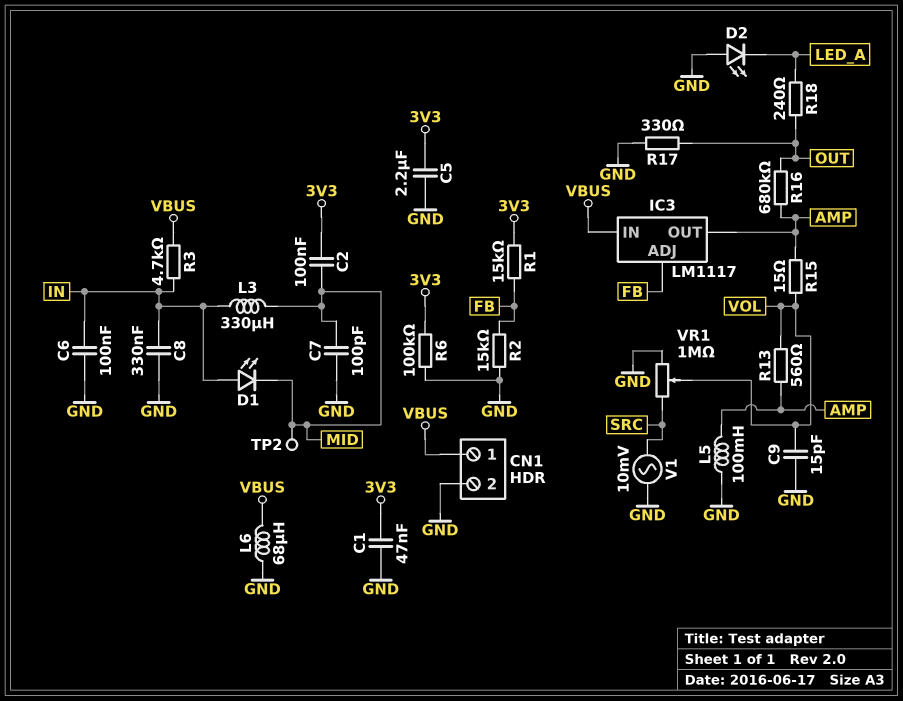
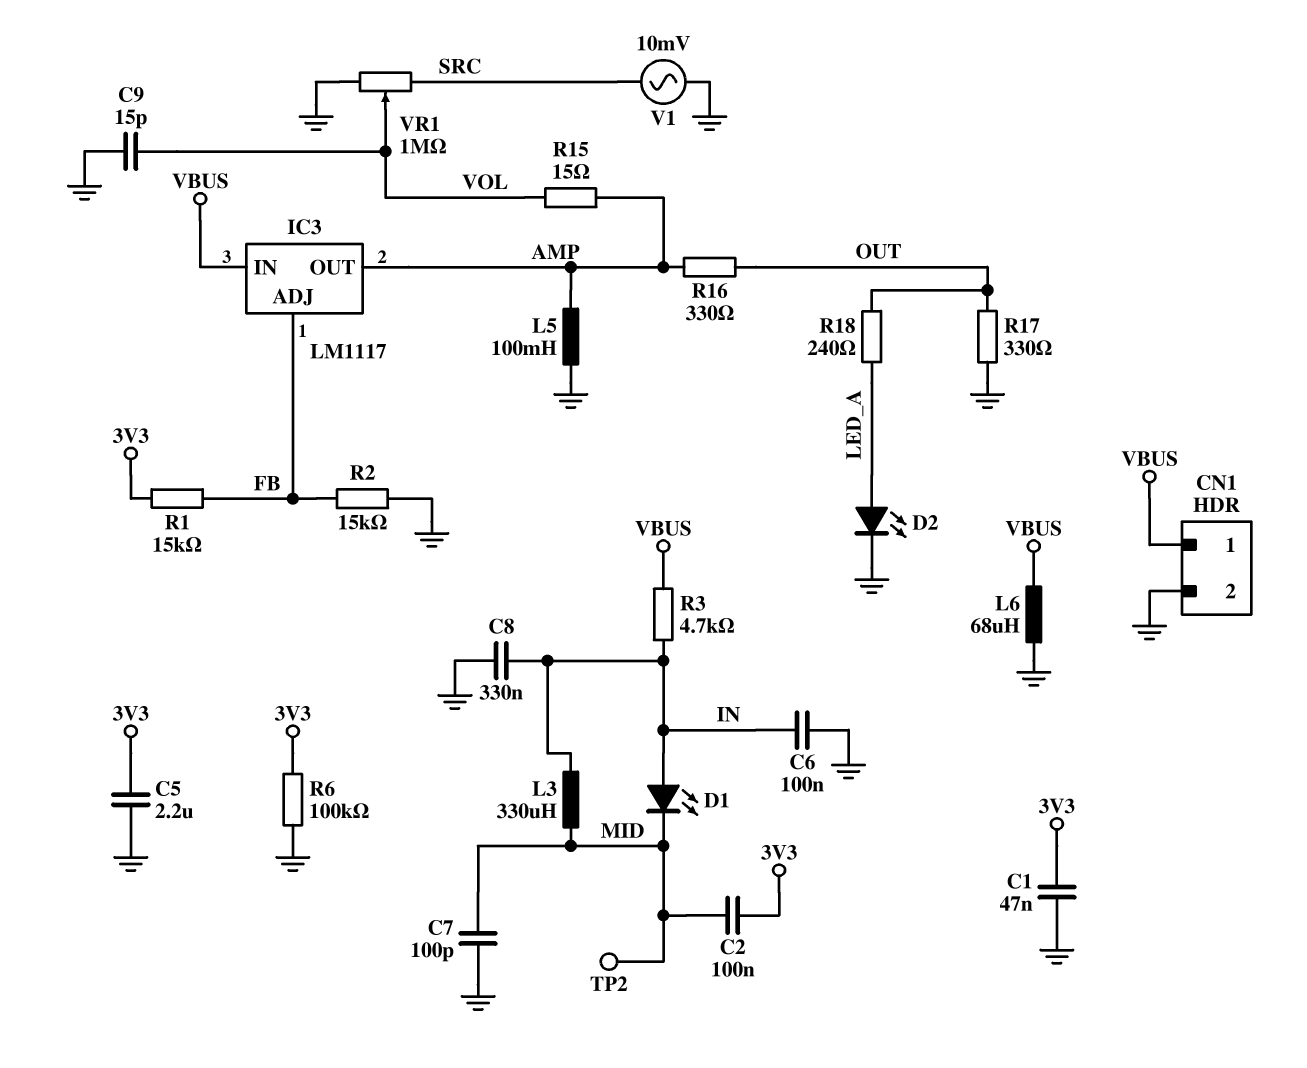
D2: LED (A GND, K LED_A) -> LED (A LED_A, K GND)
R13: 560 (AMP, VOL) -> none
R16: 680k (AMP, OUT) -> 330 (AMP, OUT)

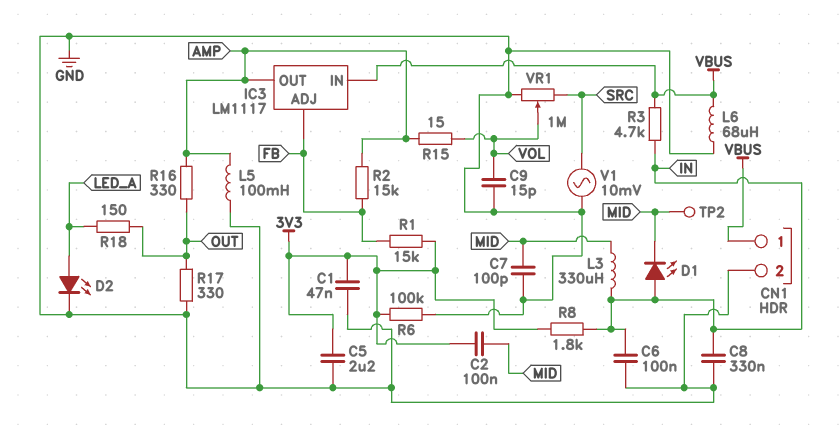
R2: 15k (FB, GND) -> 15k (AMP, FB)
R8: none -> 1.8k (3V3, IN)
R18: 240 (LED_A, OUT) -> 150 (LED_A, OUT)

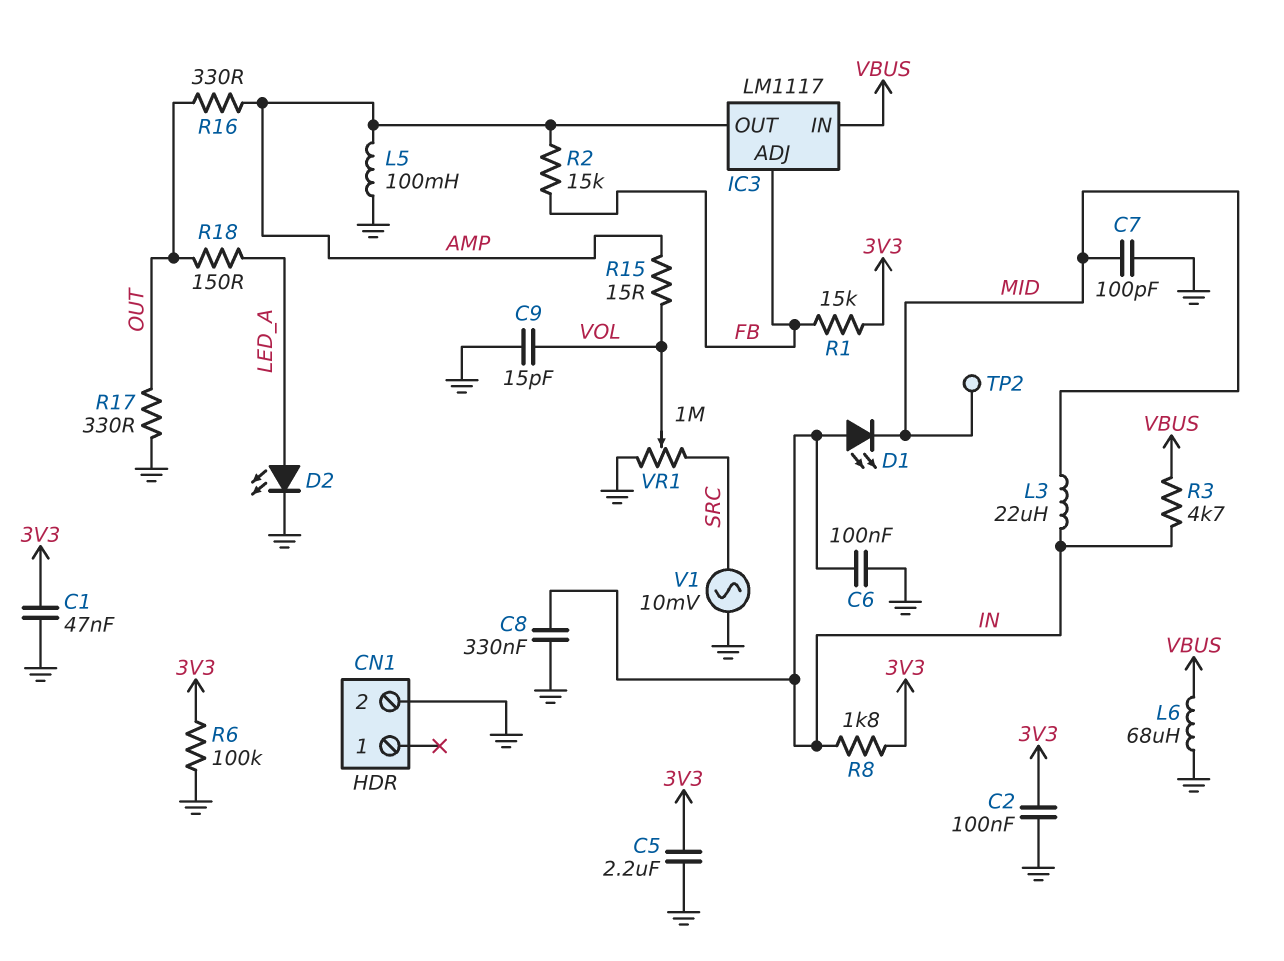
C2: 100nF (3V3, MID) -> 100nF (3V3, GND)
CN1 pin 1: VBUS -> none
L3: 330uH (IN, MID) -> 22uH (IN, MID)

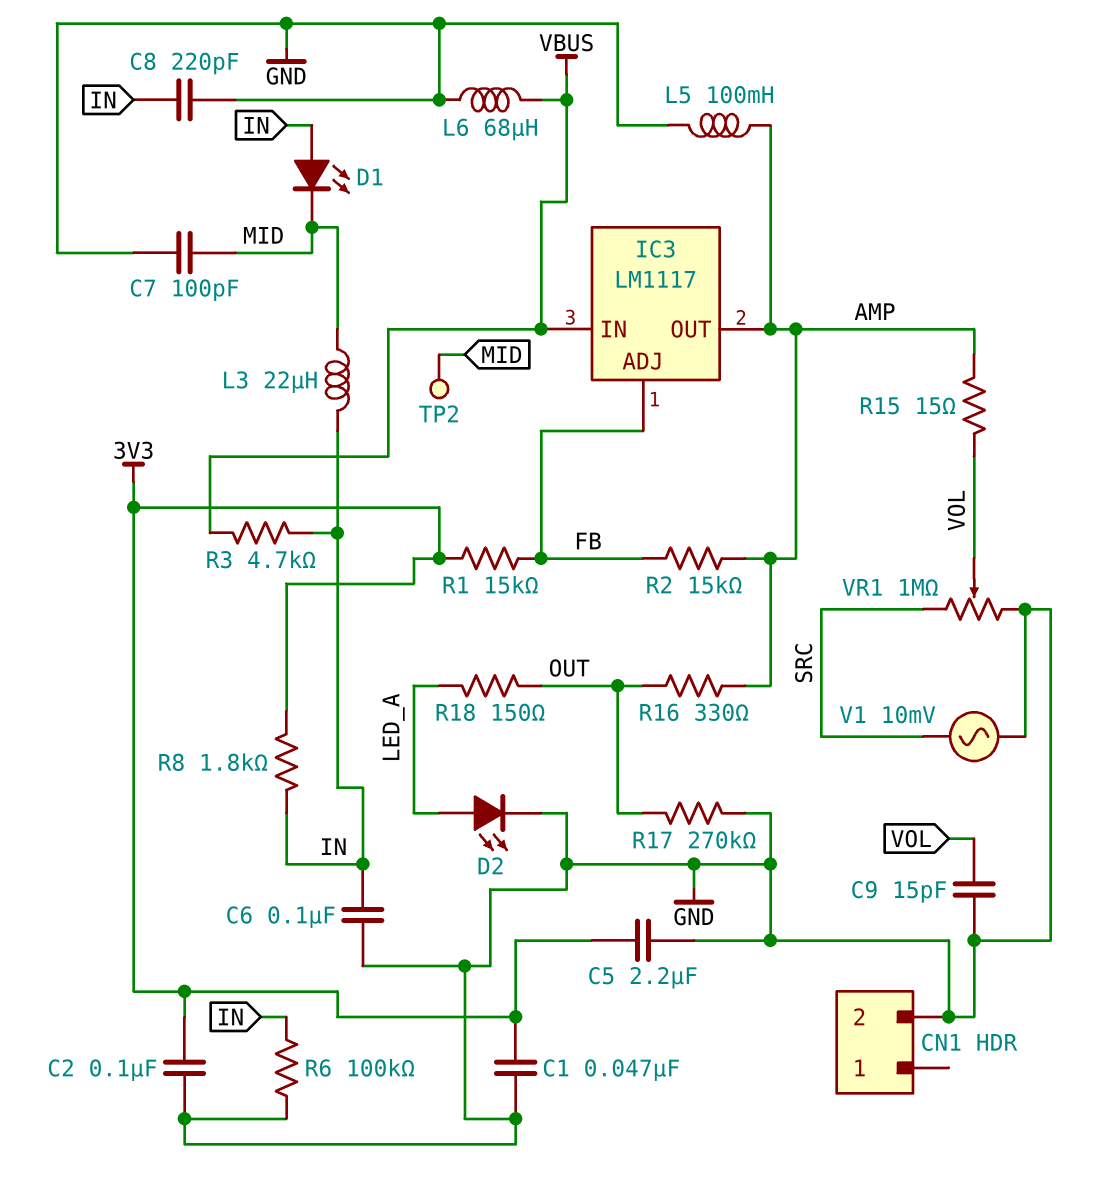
C8: 330nF (GND, IN) -> 220pF (GND, IN)
R6: 100k (3V3, GND) -> 100k (GND, IN)
R17: 330 (GND, OUT) -> 270k (GND, OUT)

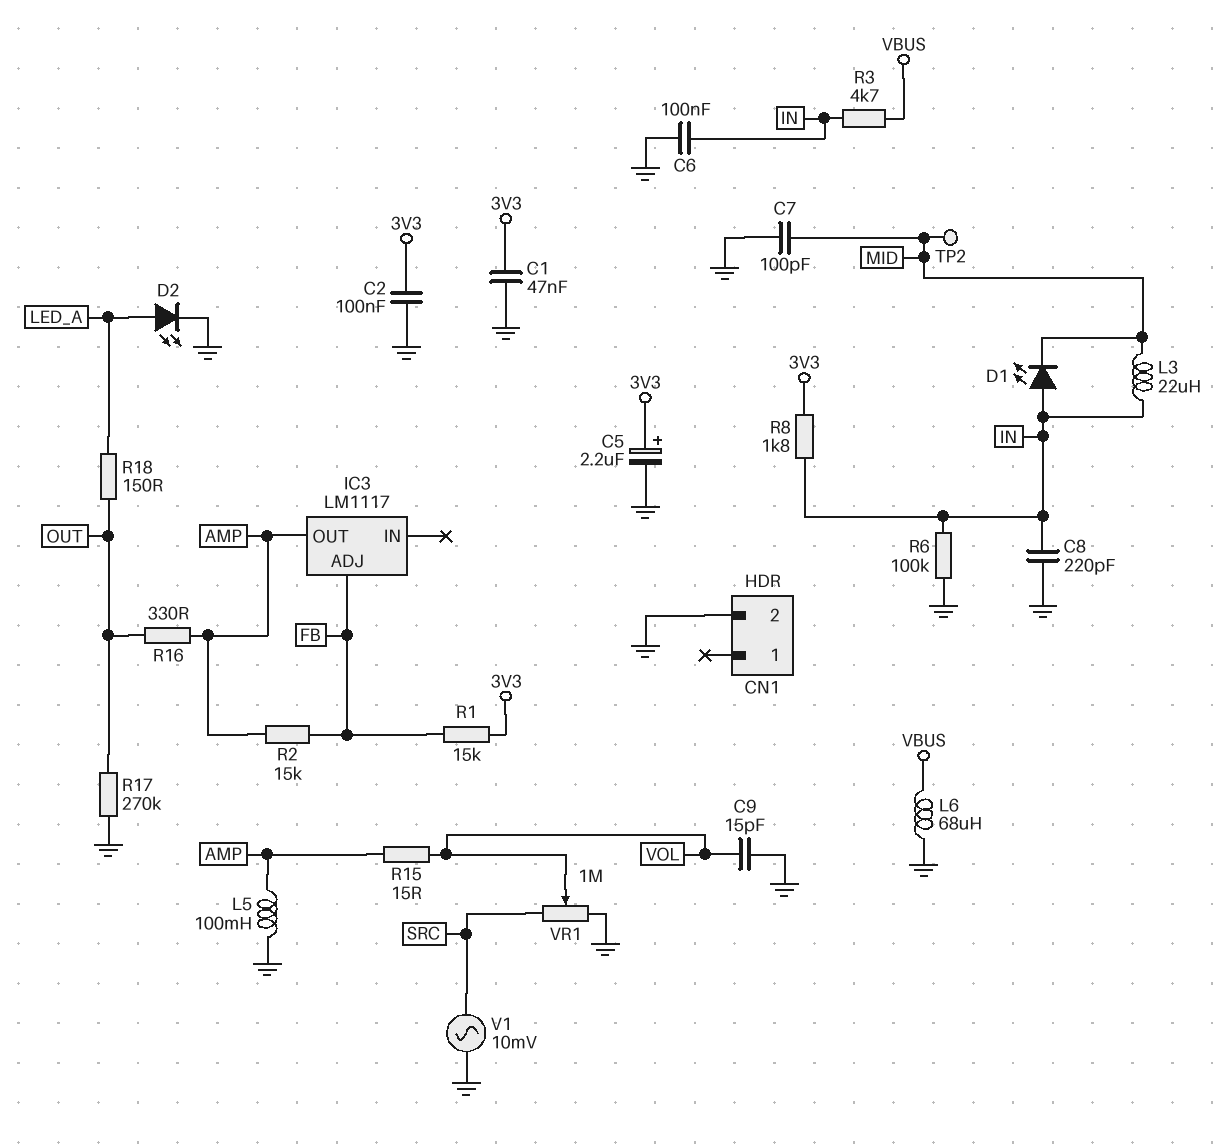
C5: 2.2uF (3V3, GND) -> 2.2uF (plus 3V3, minus GND)
IC3 pin IN: VBUS -> none

